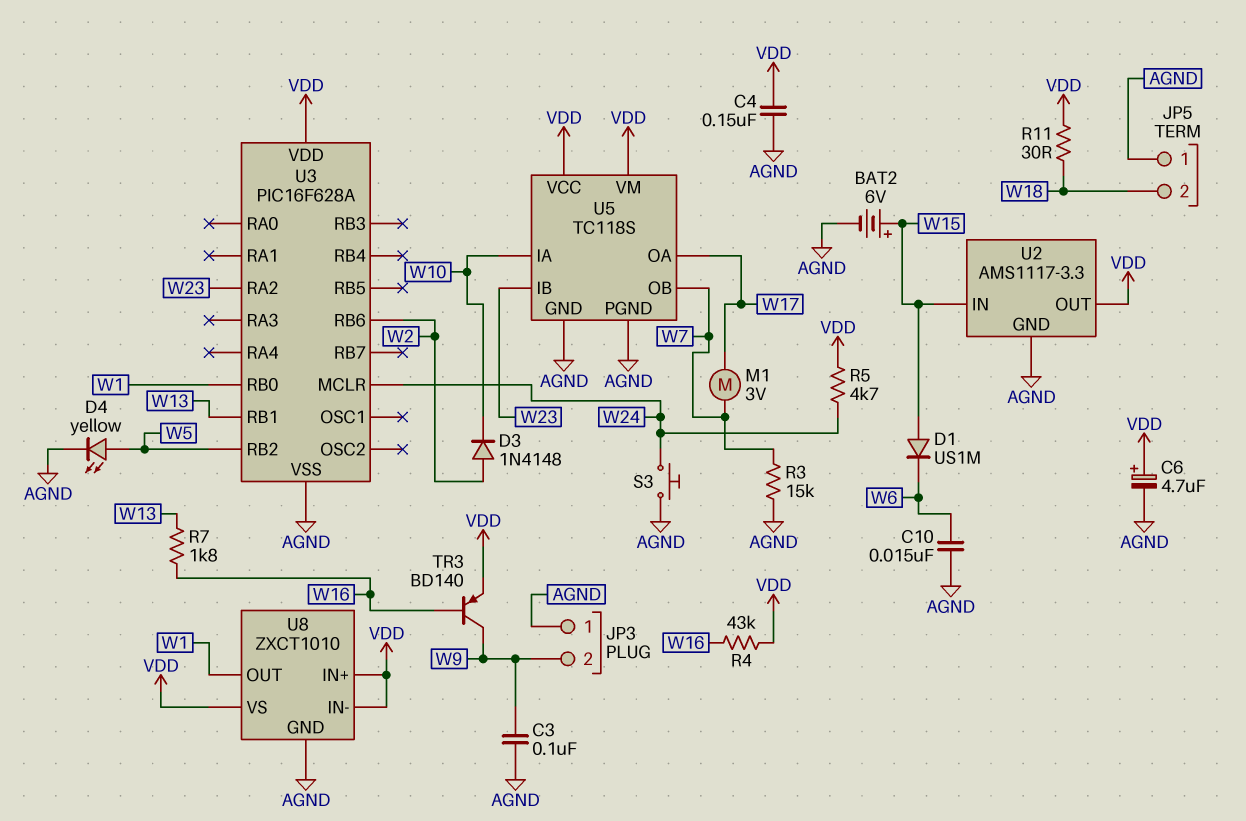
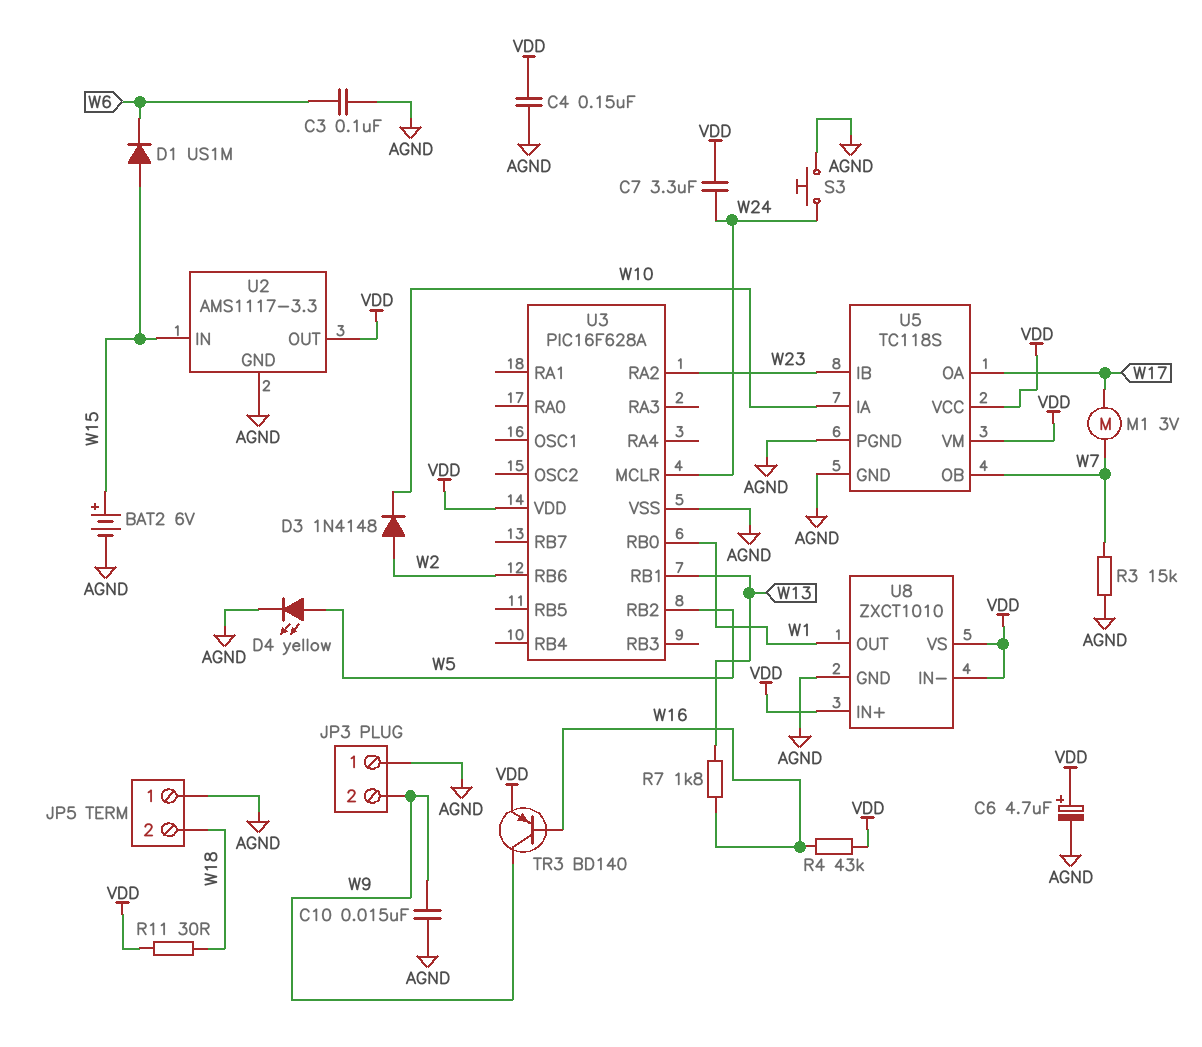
C3: 100nF (AGND, W9) -> 100nF (AGND, W6)
C7: none -> 3.3uF (VDD, W24)
C10: 15nF (AGND, W6) -> 15nF (AGND, W9)
R5: 4.7k (VDD, W24) -> none

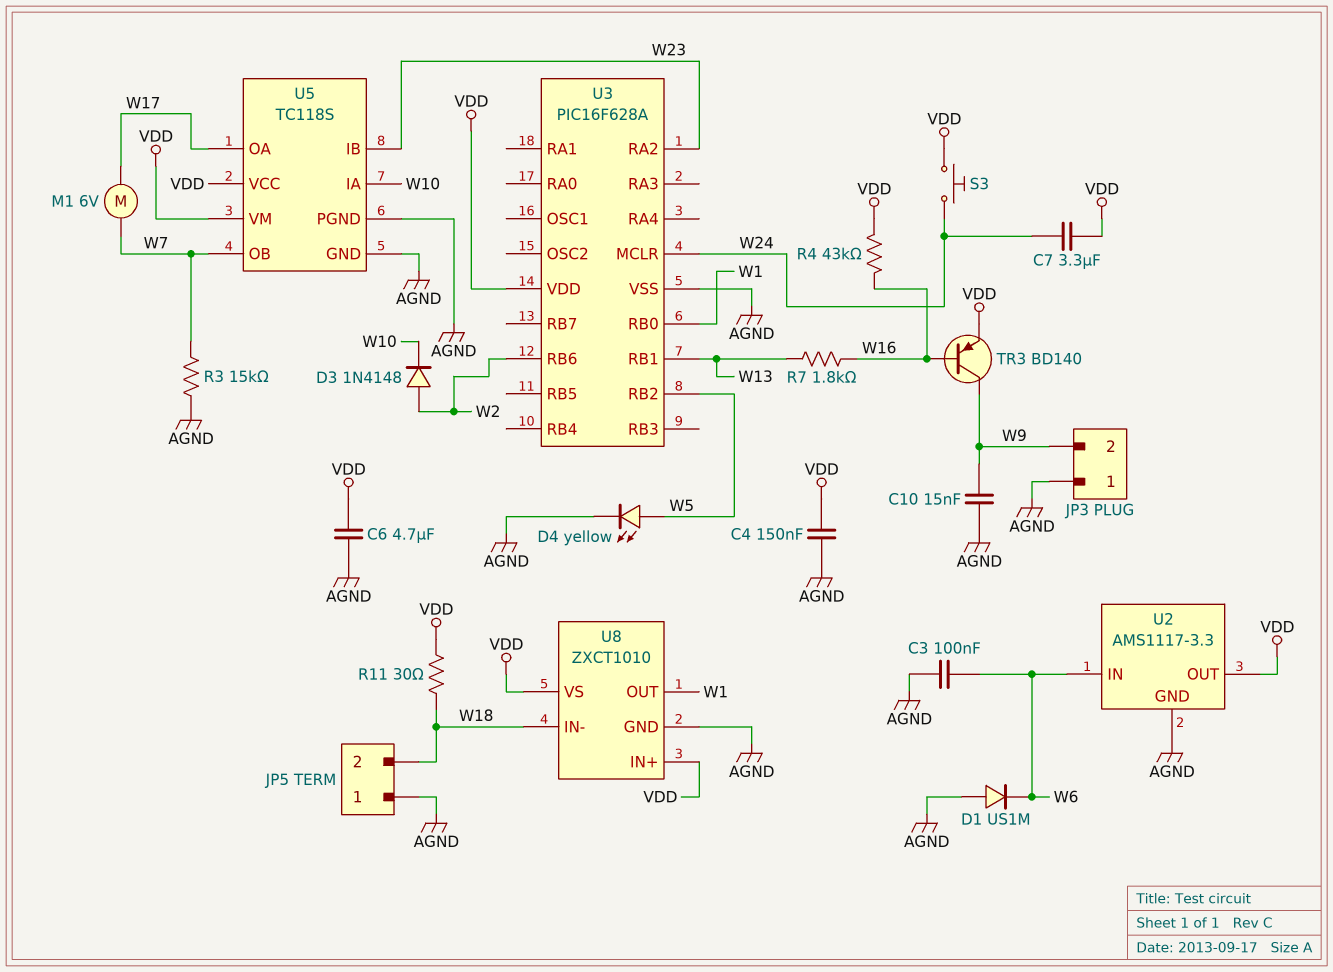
BAT2: 6V (plus W15, minus AGND) -> none
C6: 4.7uF (plus VDD, minus AGND) -> 4.7uF (AGND, VDD)
D1: diode US1M (A W15, K W6) -> diode US1M (A AGND, K W6)
M1: motor 3V (W7, W17) -> motor 6V (W7, W17)
S3: button (AGND, W24) -> button (VDD, W24)
U2 pin IN: W15 -> W6
U8 pin IN-: VDD -> W18

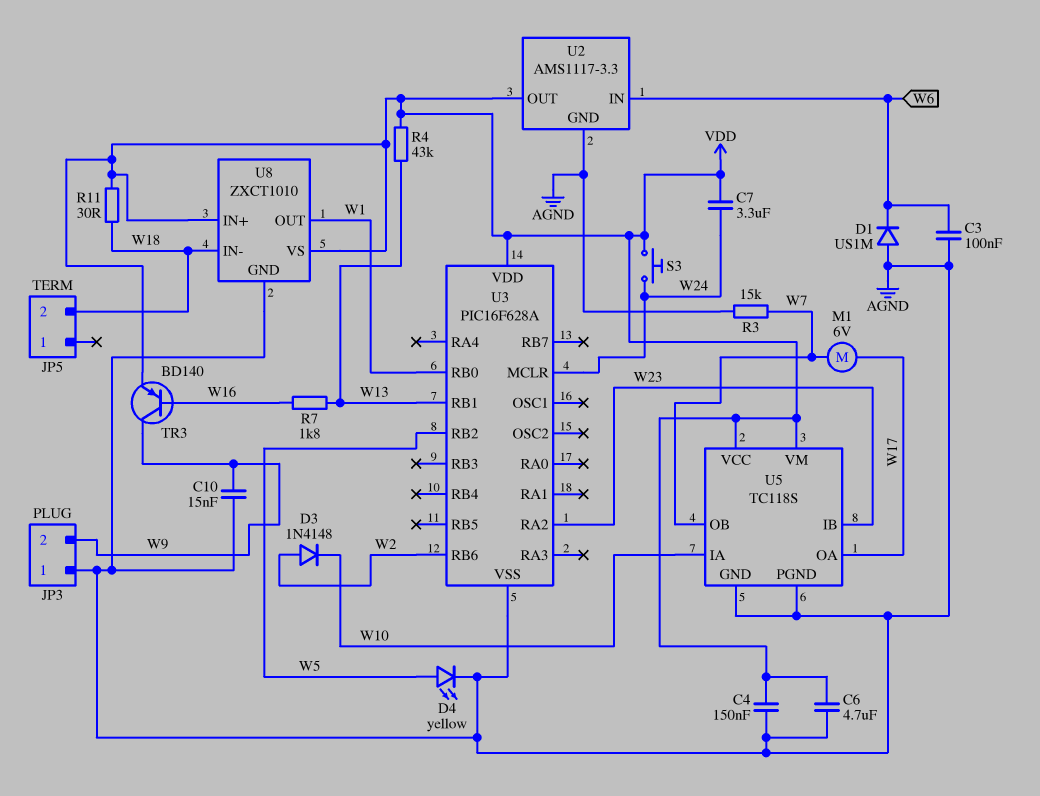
JP5 pin 1: AGND -> none
R4: 43k (VDD, W16) -> 43k (VDD, W13)

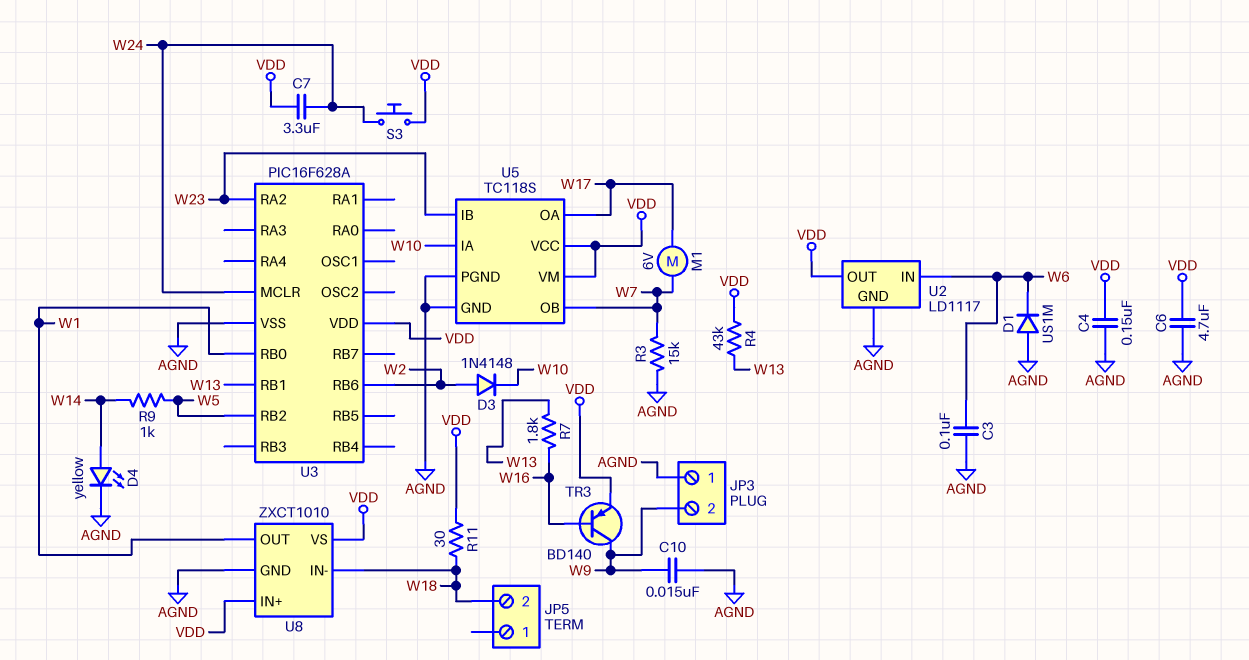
D4: LED yellow (A W5, K AGND) -> LED yellow (A W14, K AGND)
R9: none -> 1k (W5, W14)
U2: AMS1117-3.3 -> LD1117

